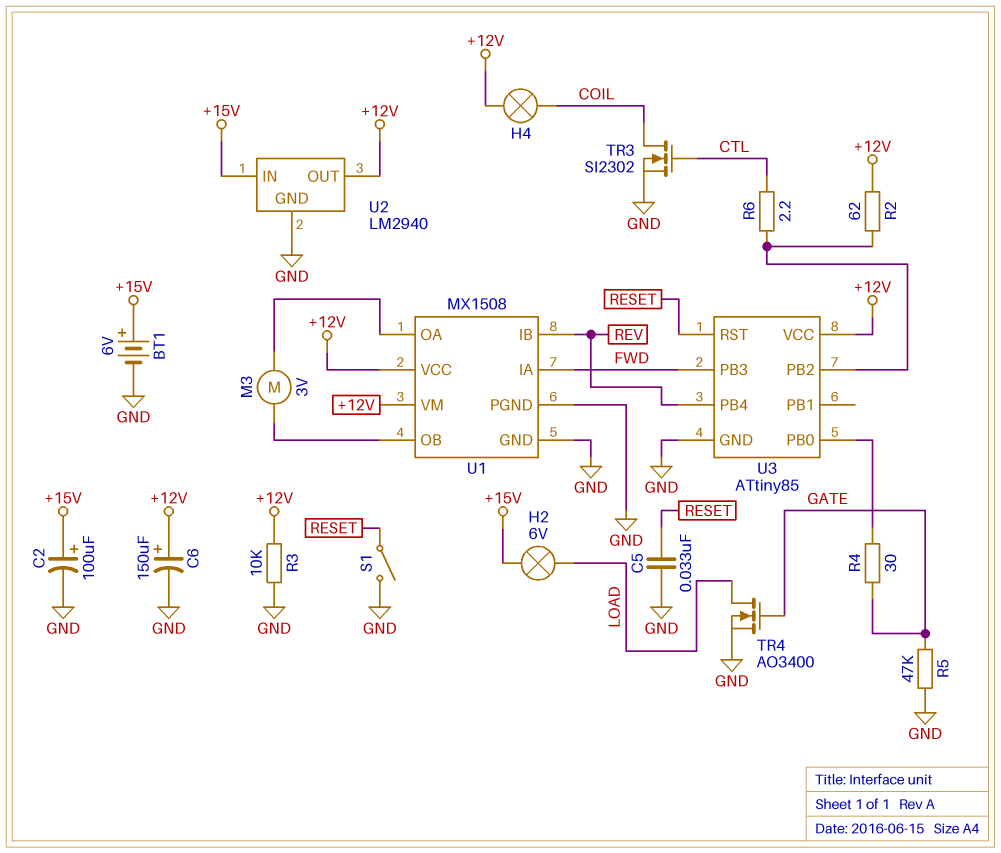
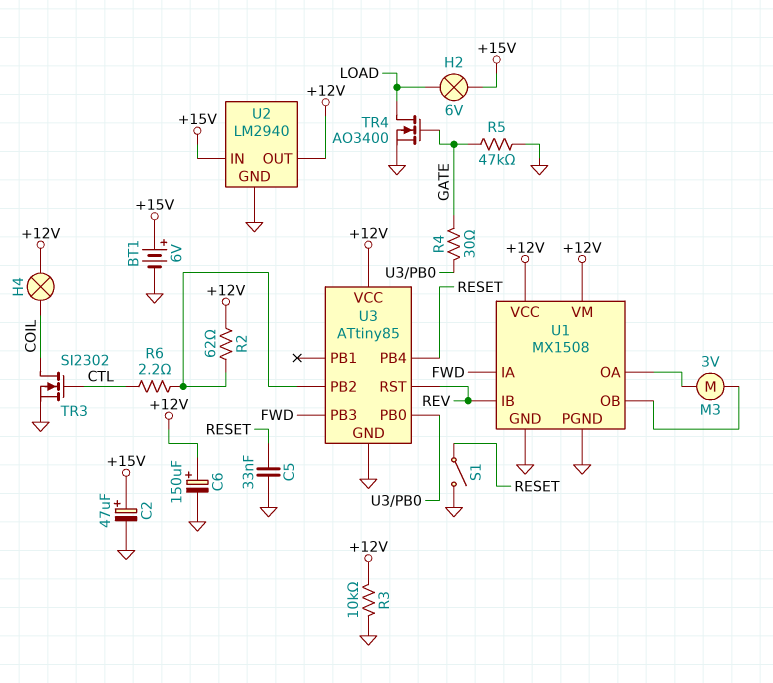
C2: 100uF (plus +15V, minus GND) -> 47uF (plus +15V, minus GND)
U3 pin PB4: REV -> RESET
U3 pin RST: RESET -> REV

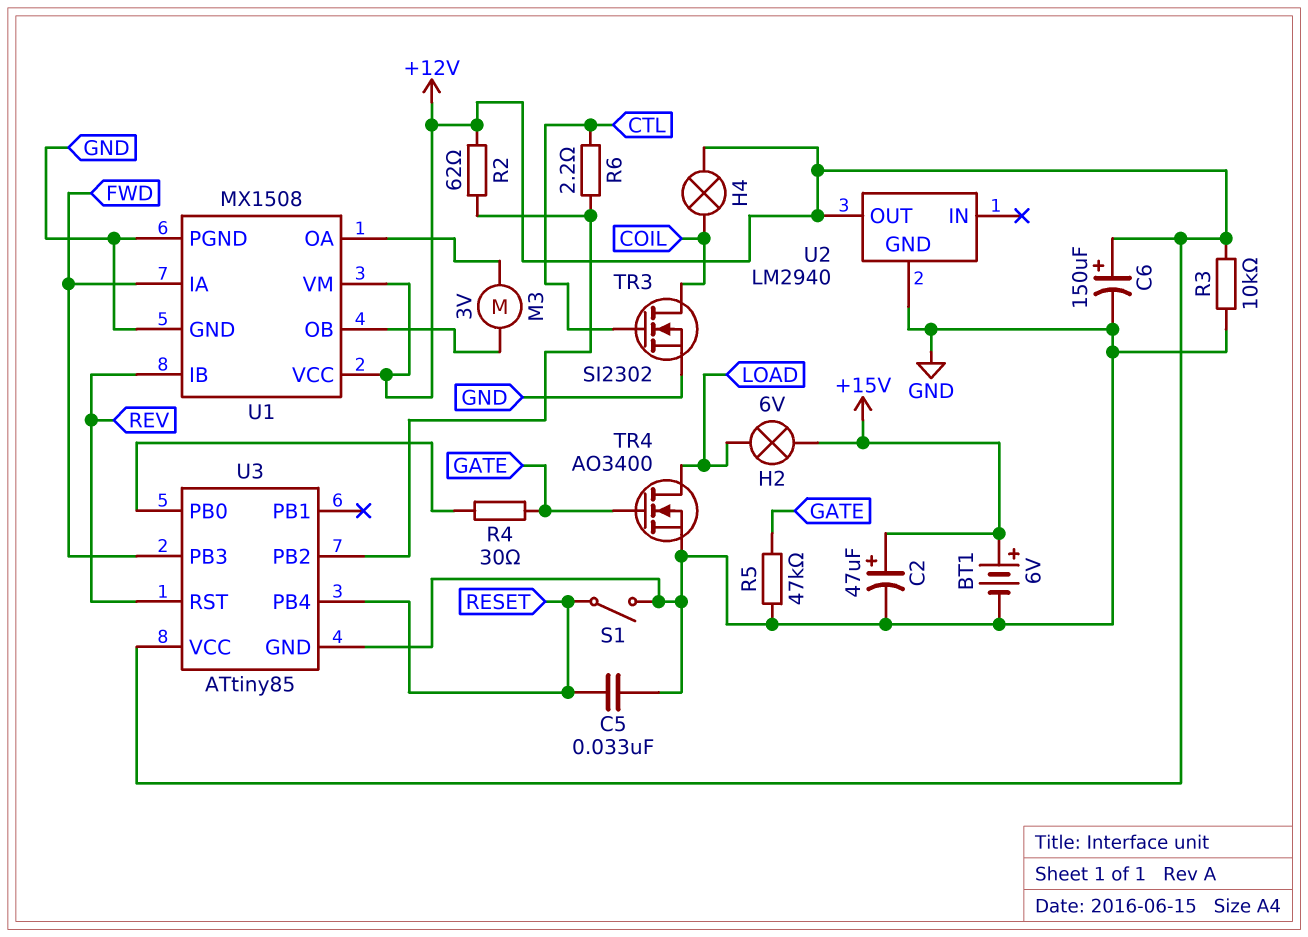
U2 pin IN: +15V -> none

